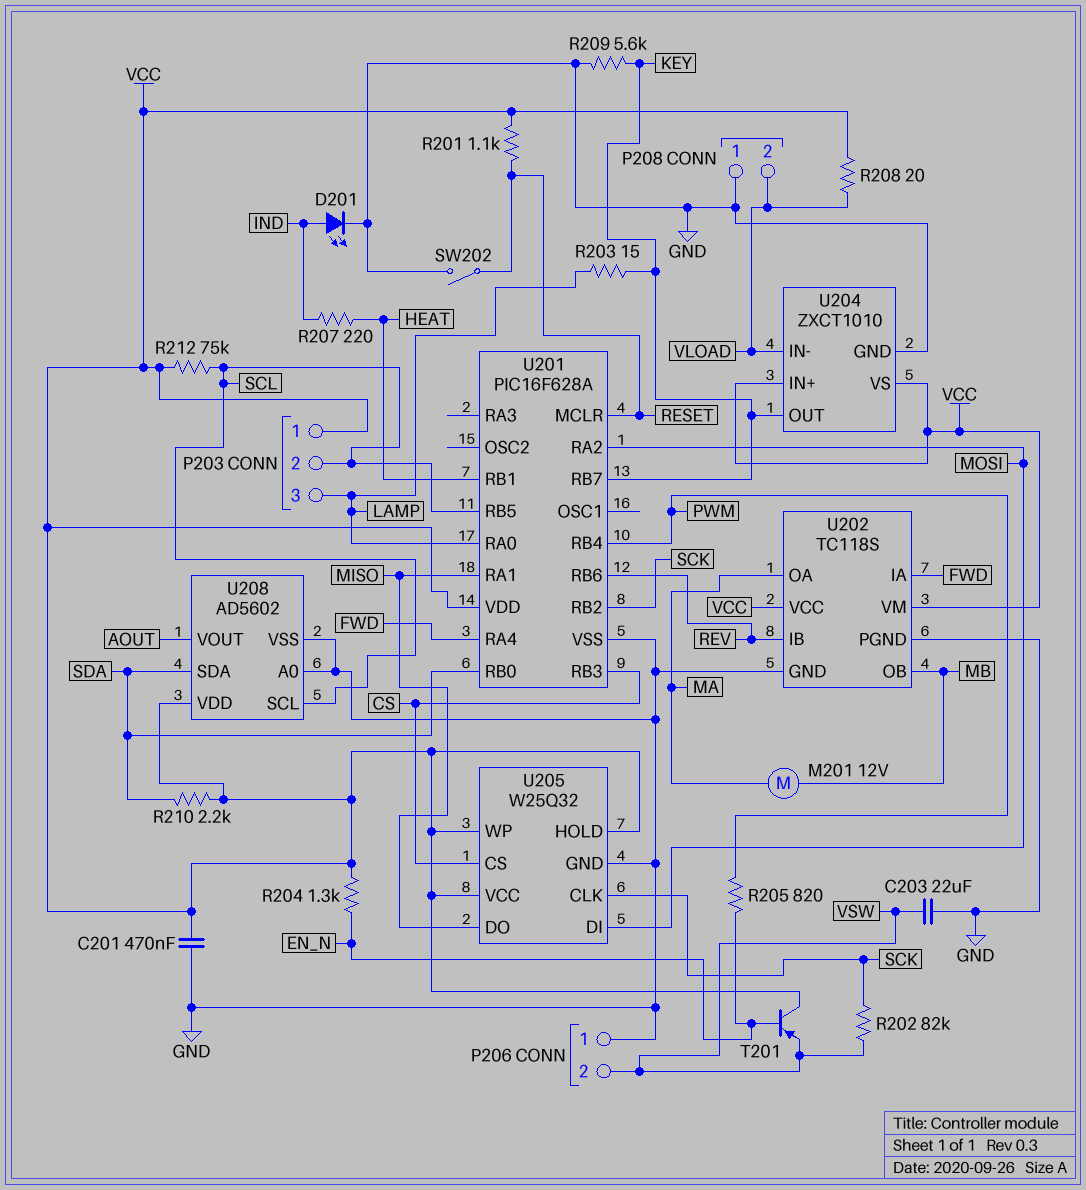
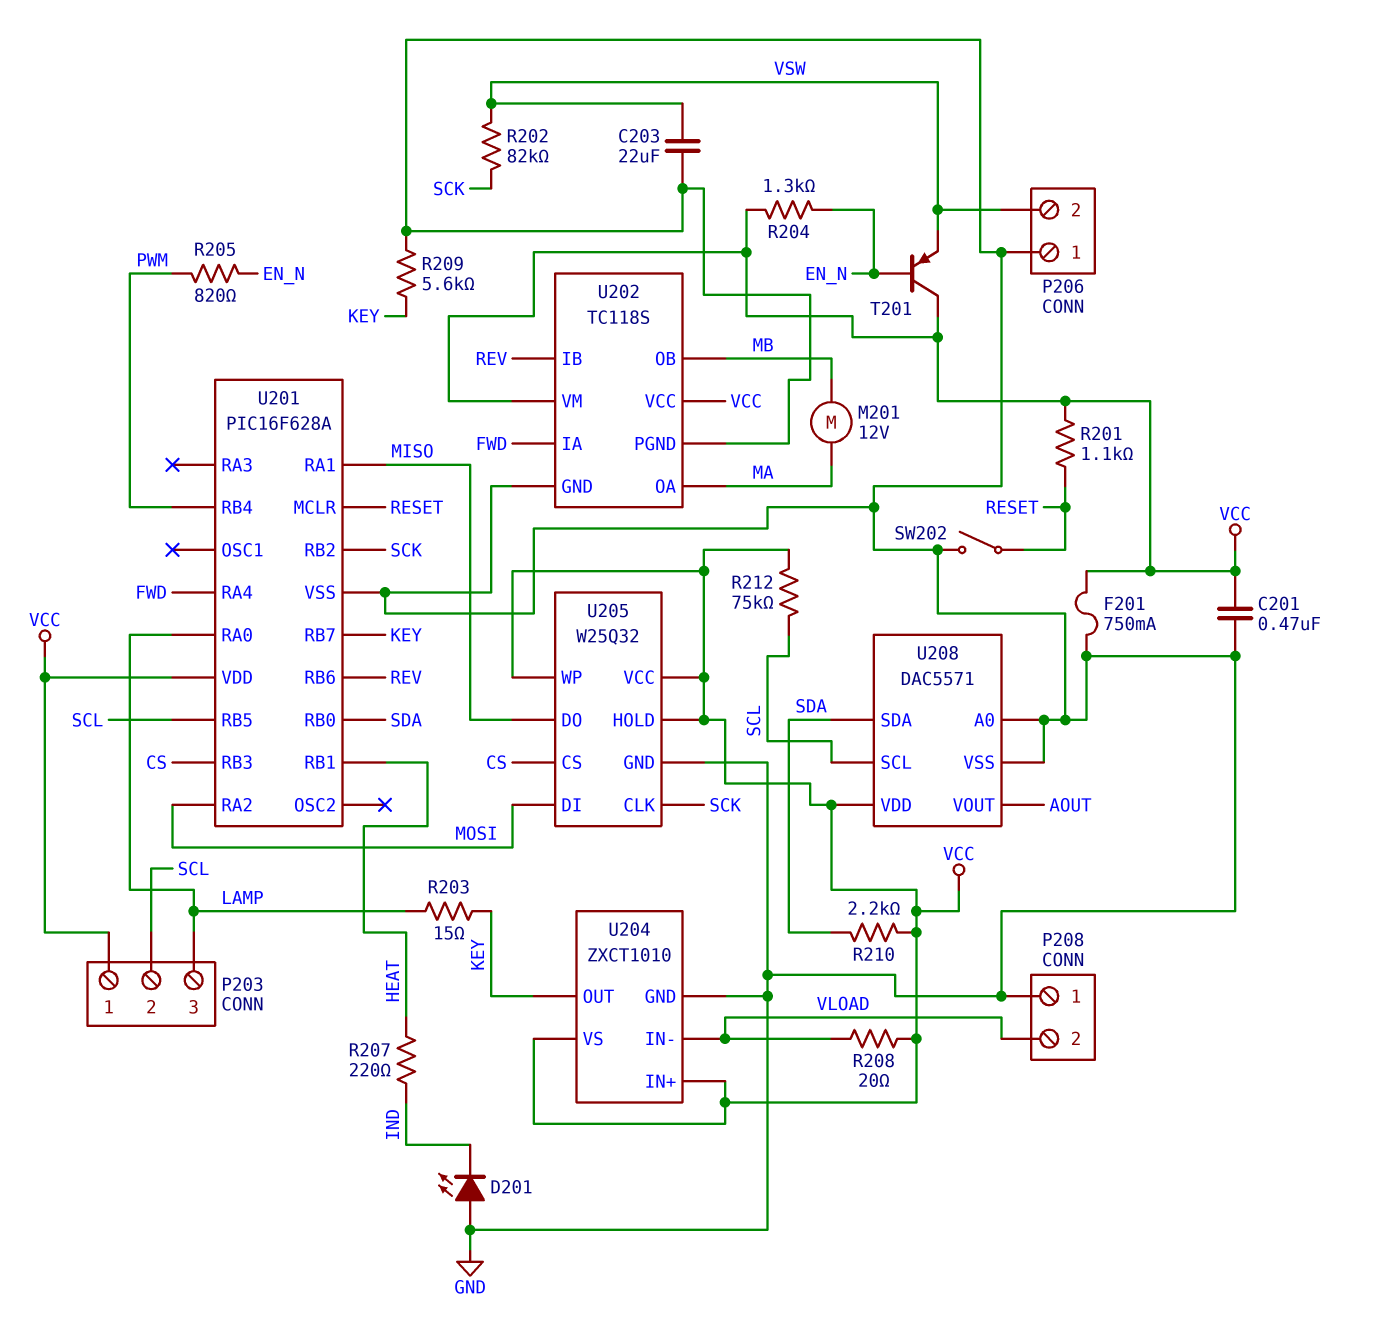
D201: LED (A IND, K GND) -> LED (A GND, K IND)
F201: none -> 750mA (GND, VCC)
U208: AD5602 -> DAC5571

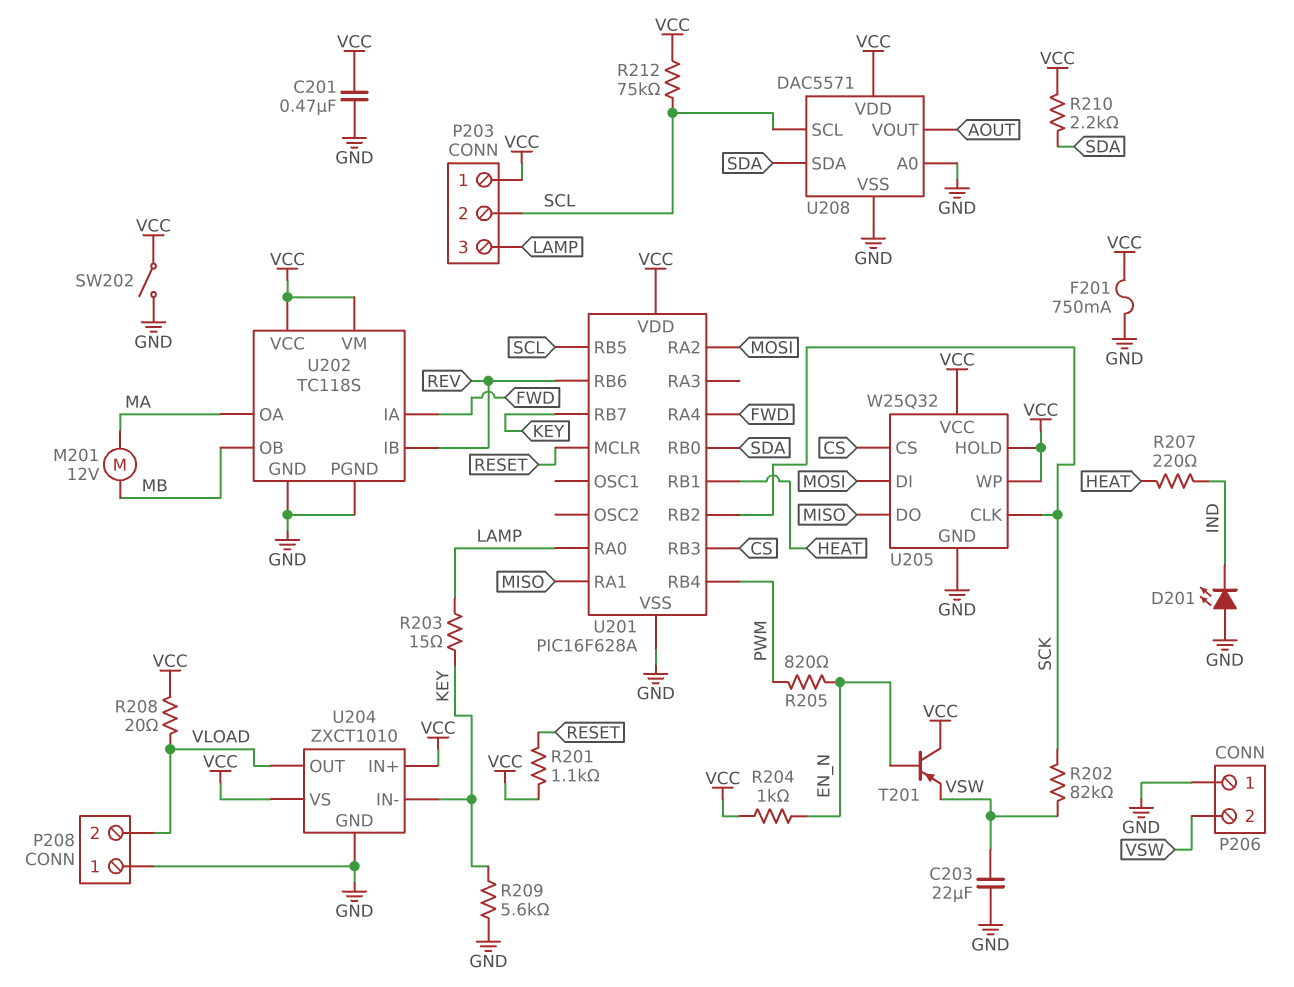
R204: 1.3k (EN_N, VCC) -> 1k (EN_N, VCC)
SW202: switch (GND, RESET) -> switch (GND, VCC)
U204 pin IN-: VLOAD -> KEY
U204 pin OUT: KEY -> VLOAD

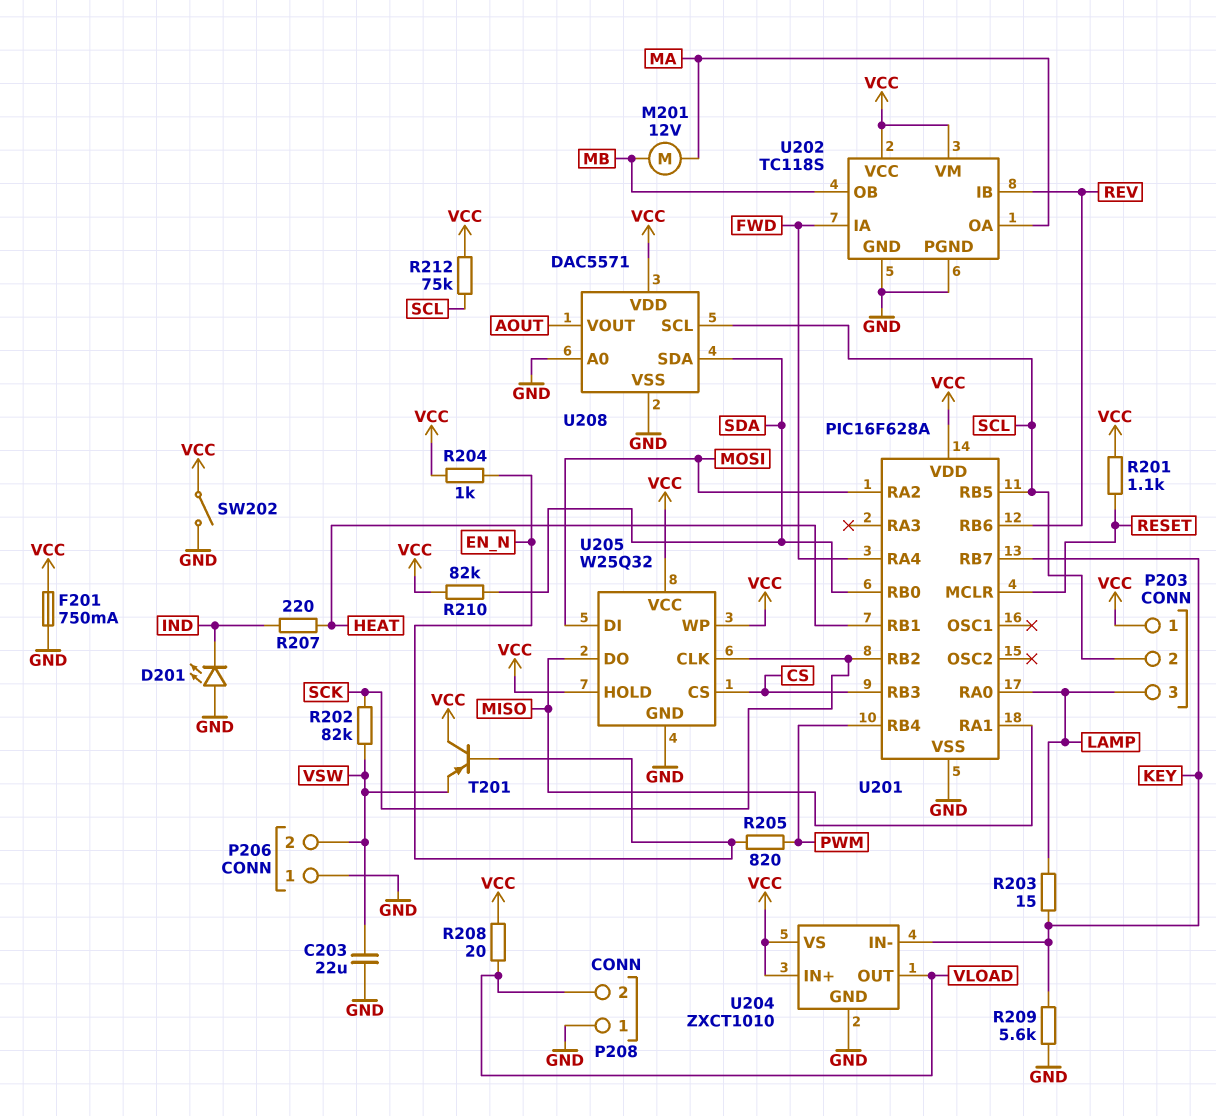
C201: 470nF (GND, VCC) -> none
R210: 2.2k (SDA, VCC) -> 82k (SDA, VCC)

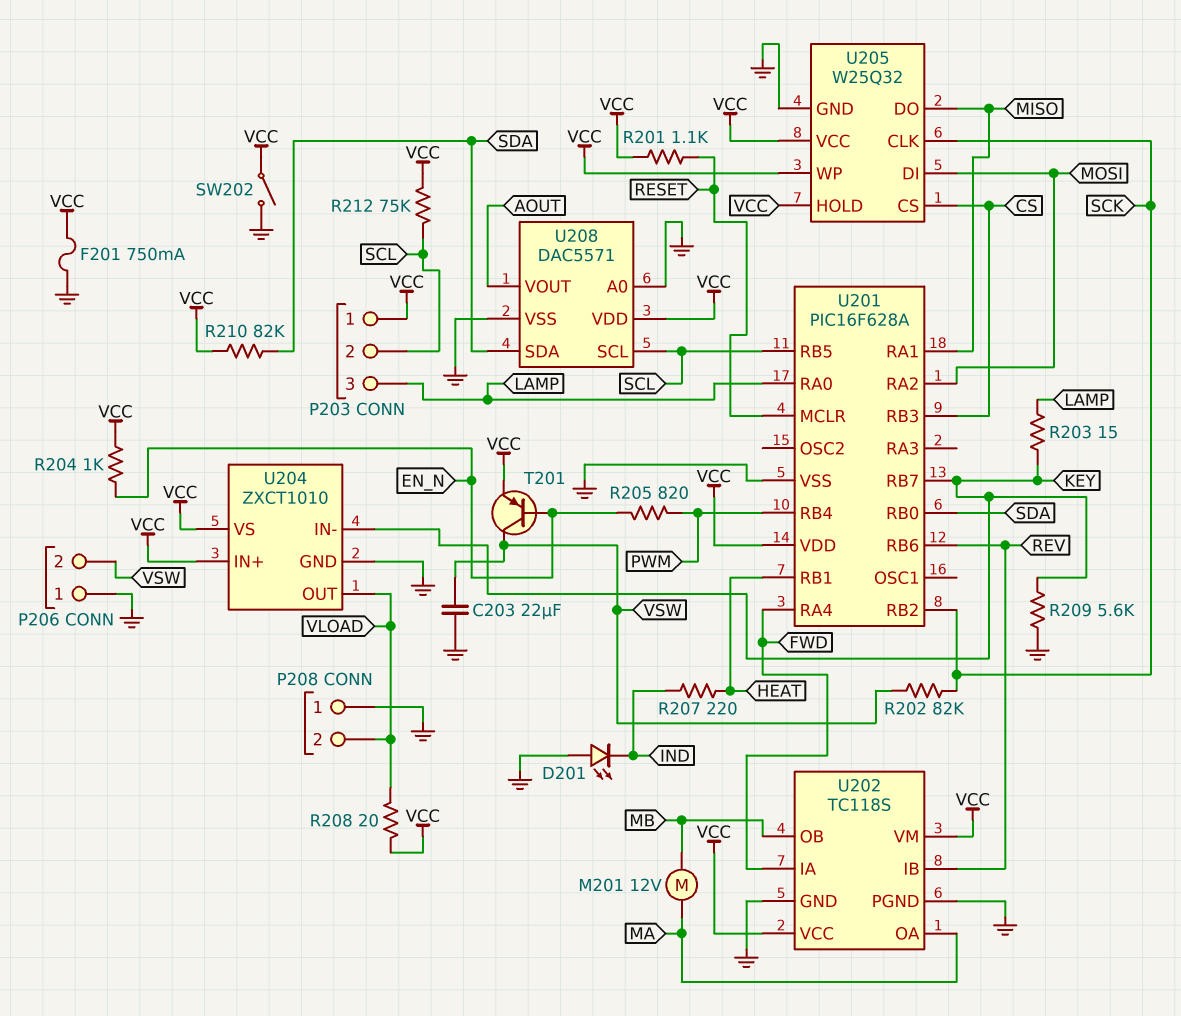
T201: PNP (B EN_N, C VCC, E VSW) -> PNP (B EN_N, C VSW, E VCC)

